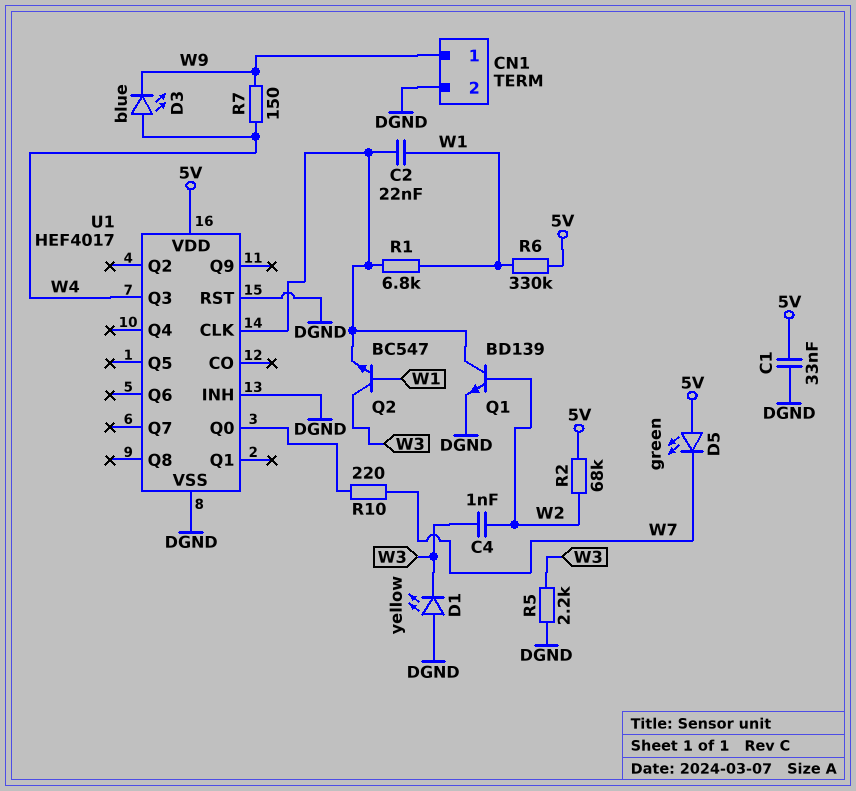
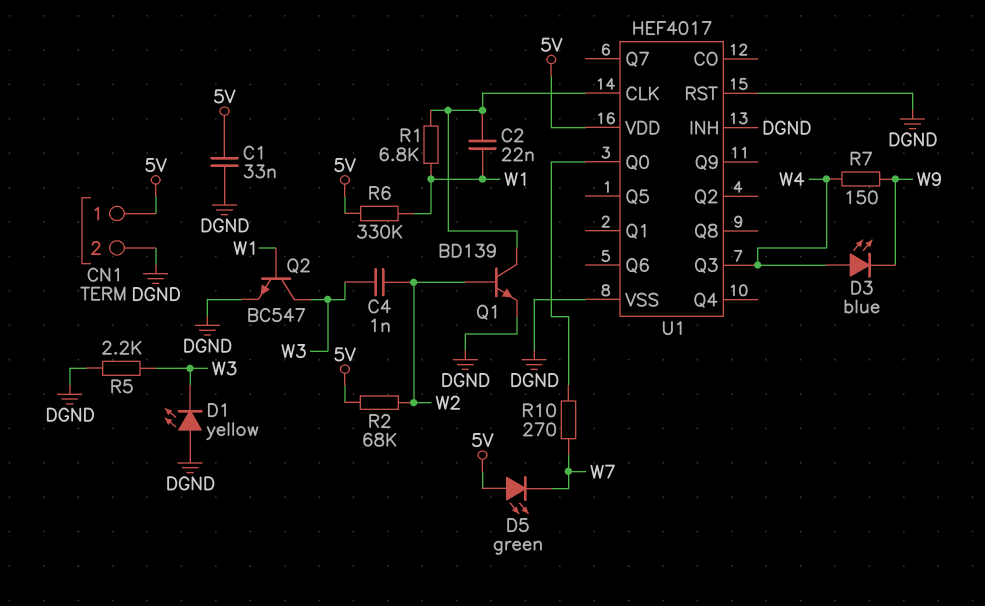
CN1 pin 1: W9 -> 5V
Q2: NPN BC547 (B W1, C W3, E U1/CLK) -> NPN BC547 (B W1, C W3, E DGND)
R10: 220 (U1/Q0, W7) -> 270 (U1/Q0, W7)

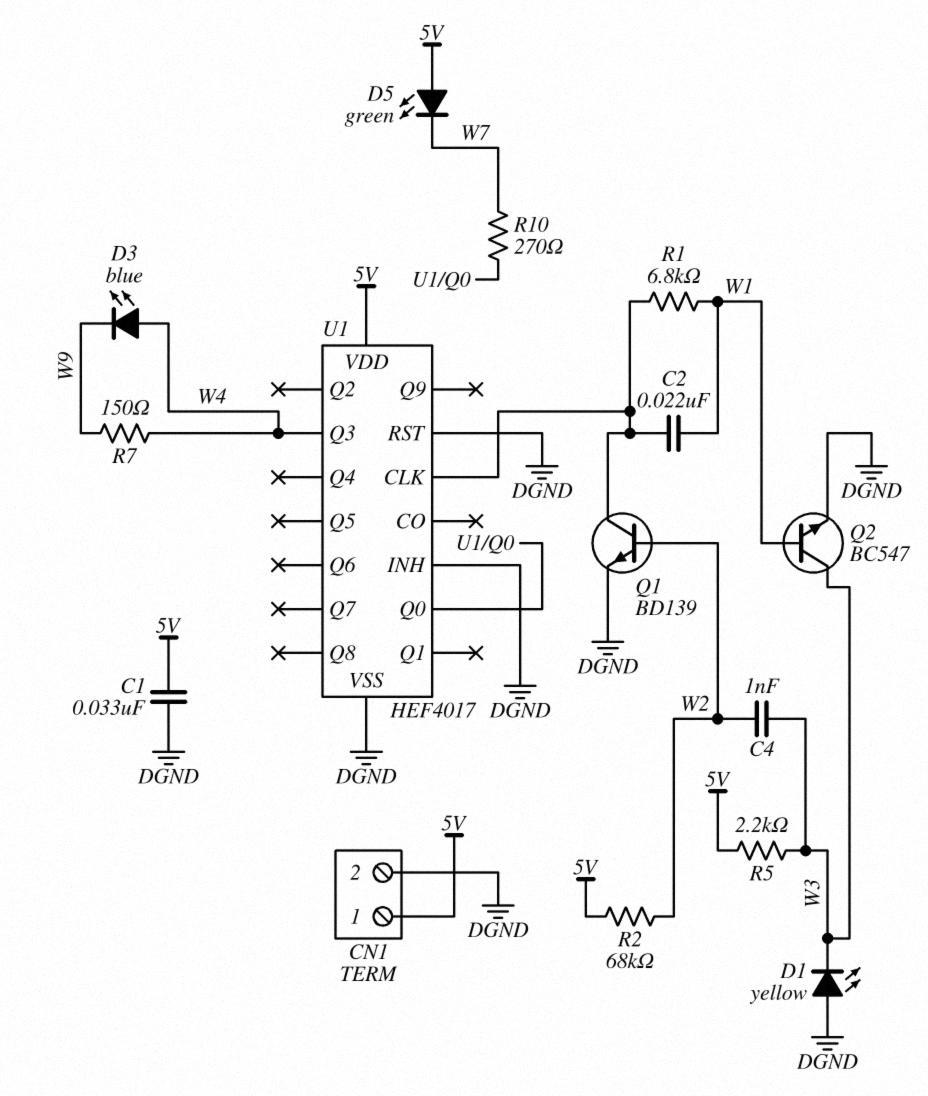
R5: 2.2k (DGND, W3) -> 2.2k (5V, W3)
R6: 330k (5V, W1) -> none

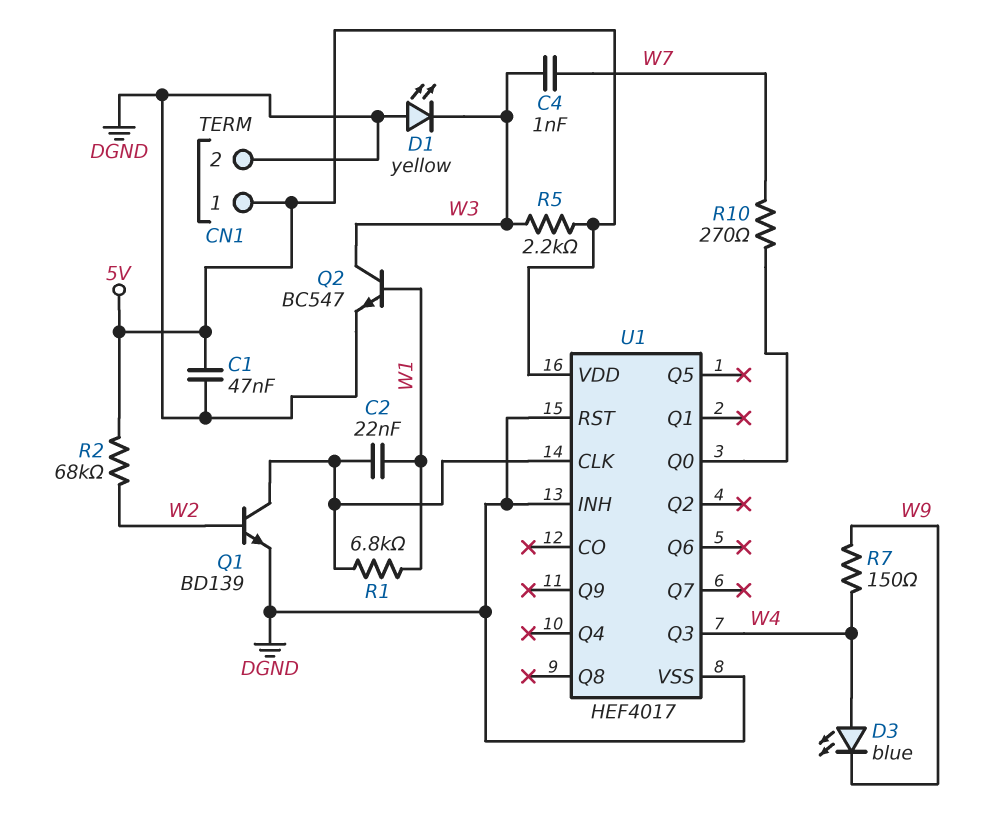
C1: 33nF (5V, DGND) -> 47nF (5V, DGND)
C4: 1nF (W2, W3) -> 1nF (W3, W7)
D5: LED green (A 5V, K W7) -> none

